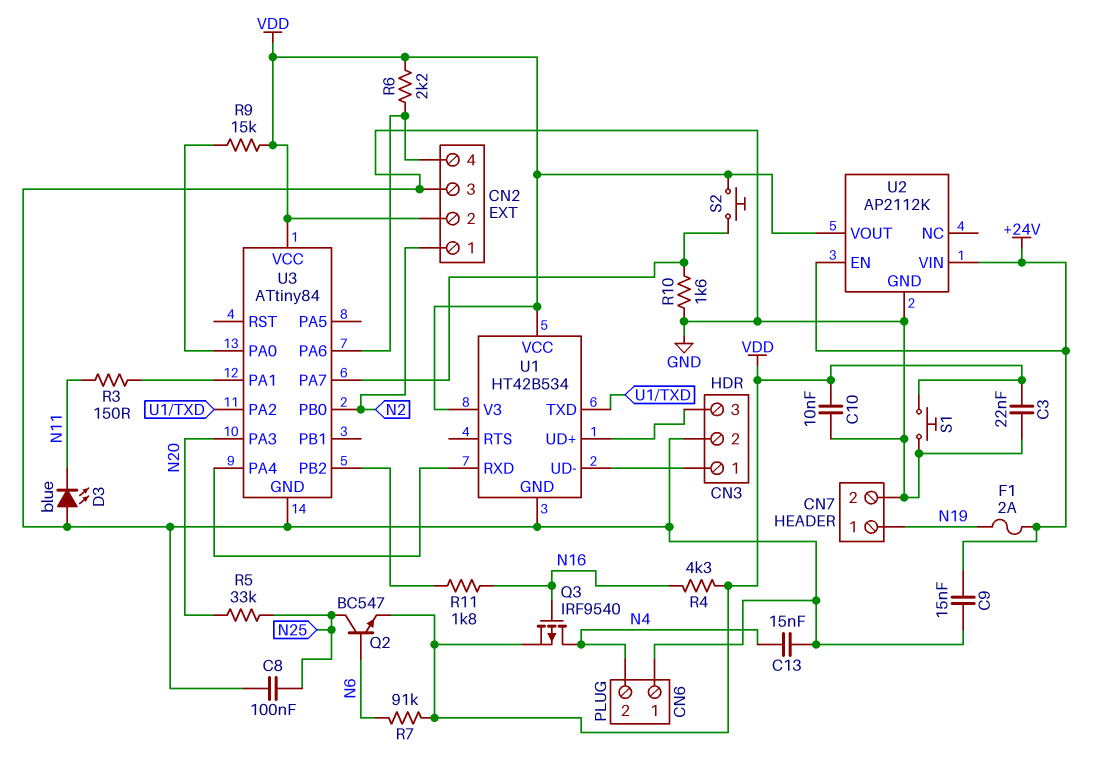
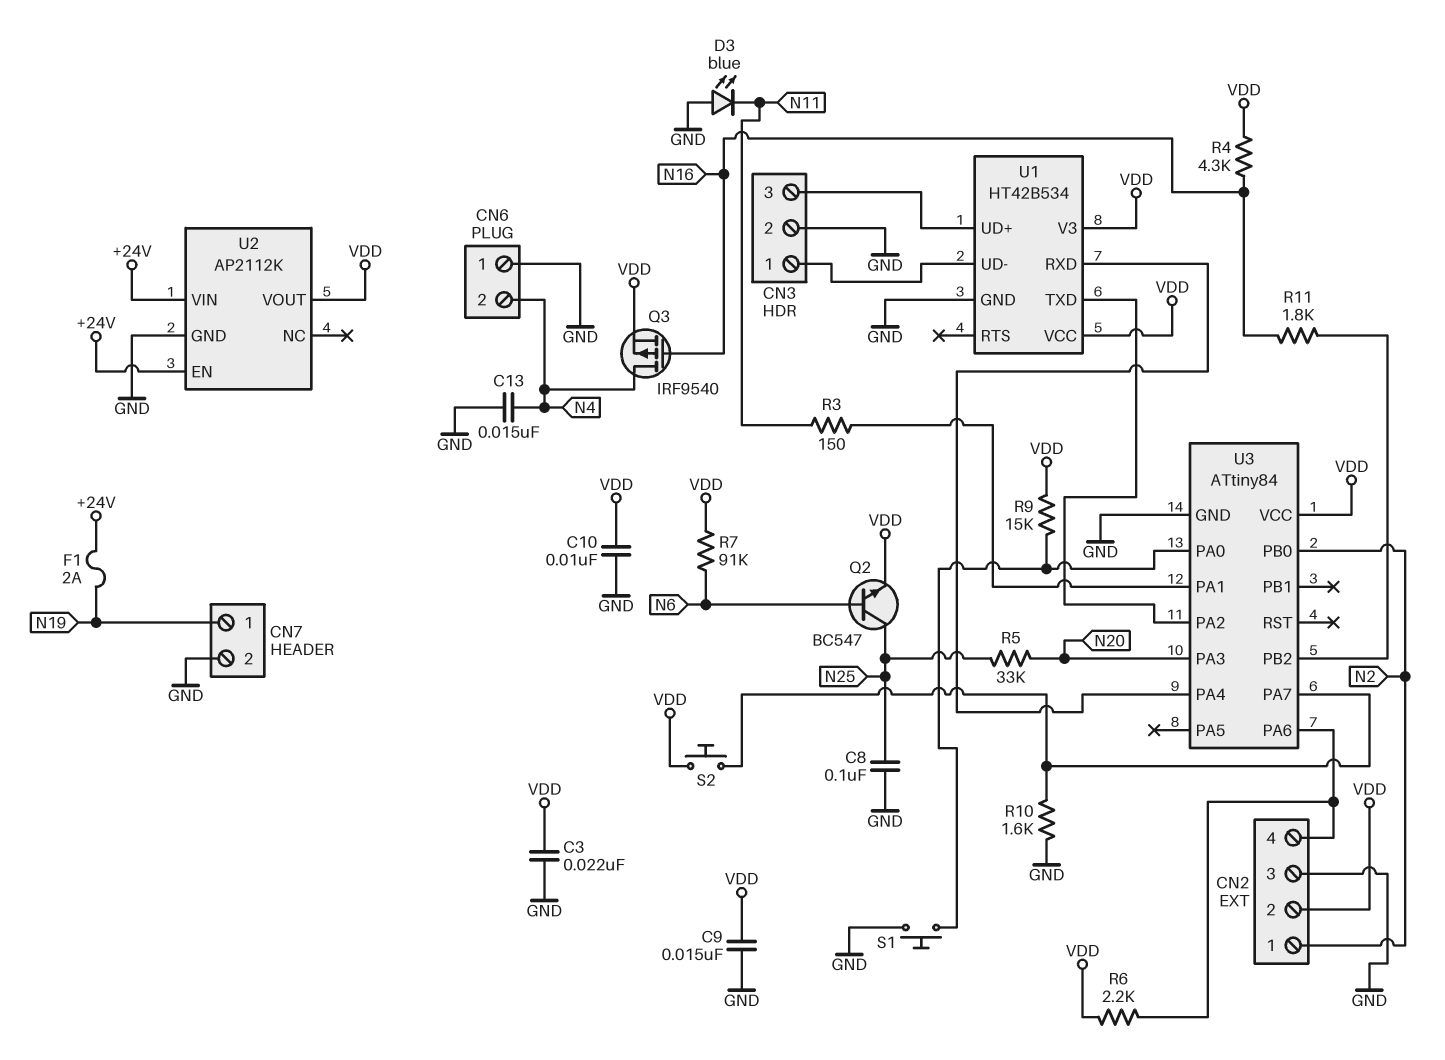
C9: 15nF (+24V, GND) -> 15nF (GND, VDD)
S1: button (GND, VDD) -> button (GND, U3/PA0)

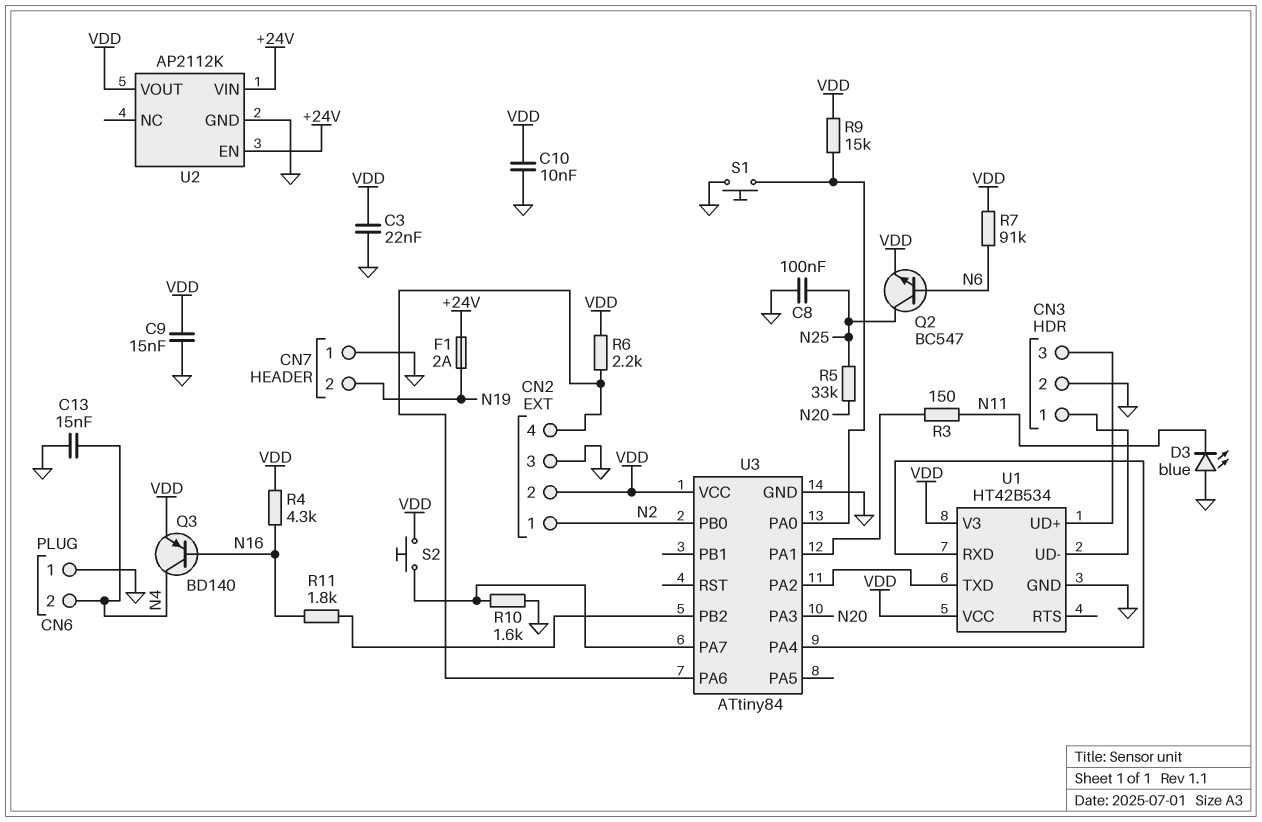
CN7 pin 1: N19 -> GND
CN7 pin 2: GND -> N19
Q3: PMOS IRF9540 (G N16, D N4, S VDD) -> PNP BD140 (B N16, C N4, E VDD)

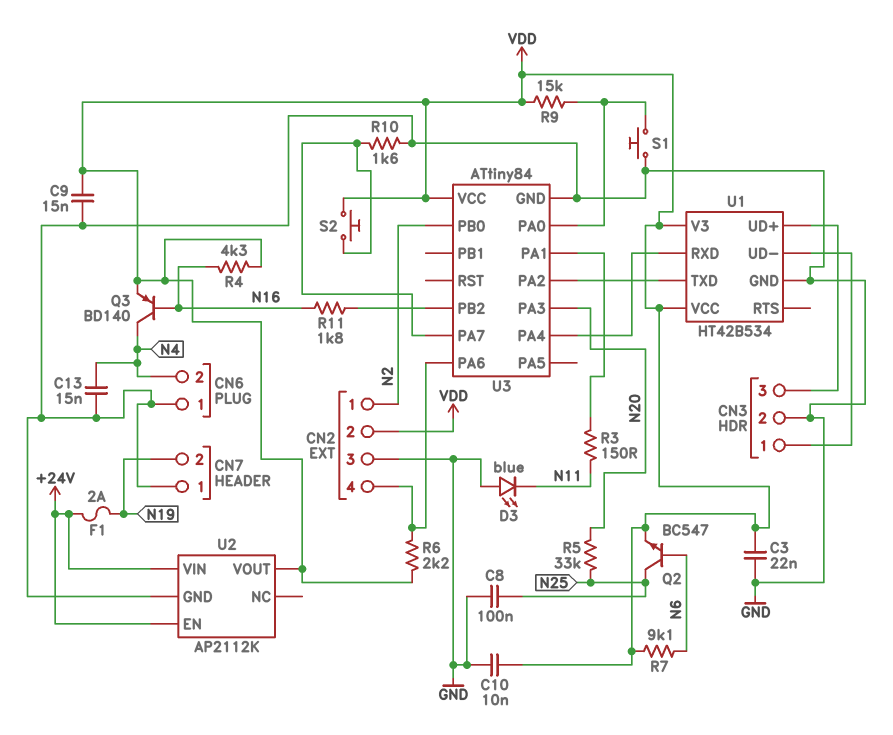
R7: 91k (N6, VDD) -> 9.1k (N6, VDD)

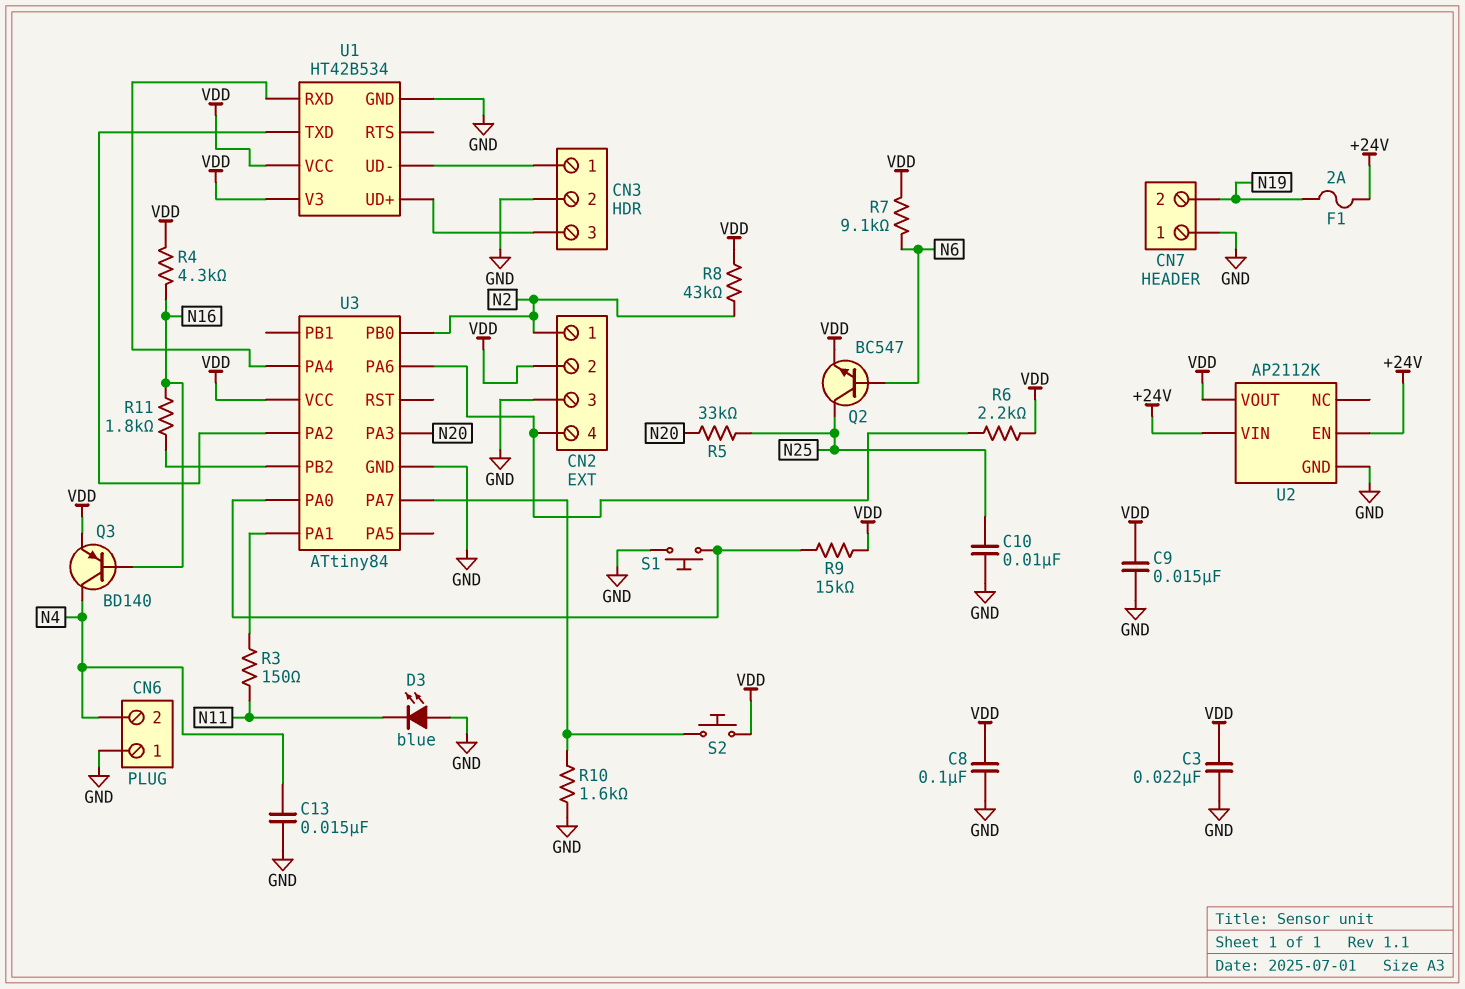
C8: 100nF (GND, N25) -> 100nF (GND, VDD)
C10: 10nF (GND, VDD) -> 10nF (GND, N25)
R8: none -> 43k (N2, VDD)

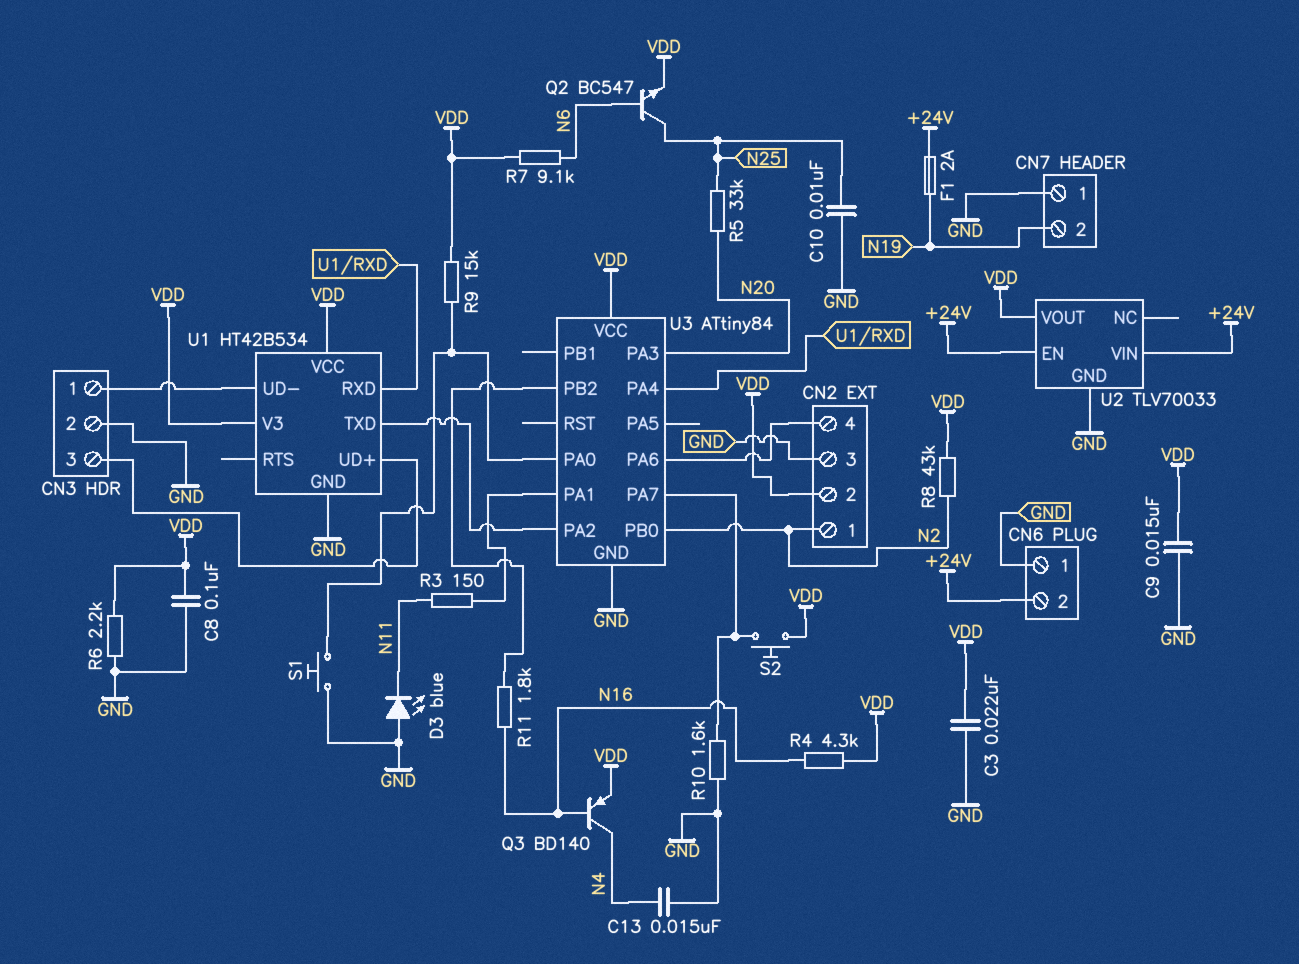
CN6 pin 2: N4 -> +24V
R6: 2.2k (CN2/4, VDD) -> 2.2k (GND, VDD)
U2: AP2112K -> TLV70033

